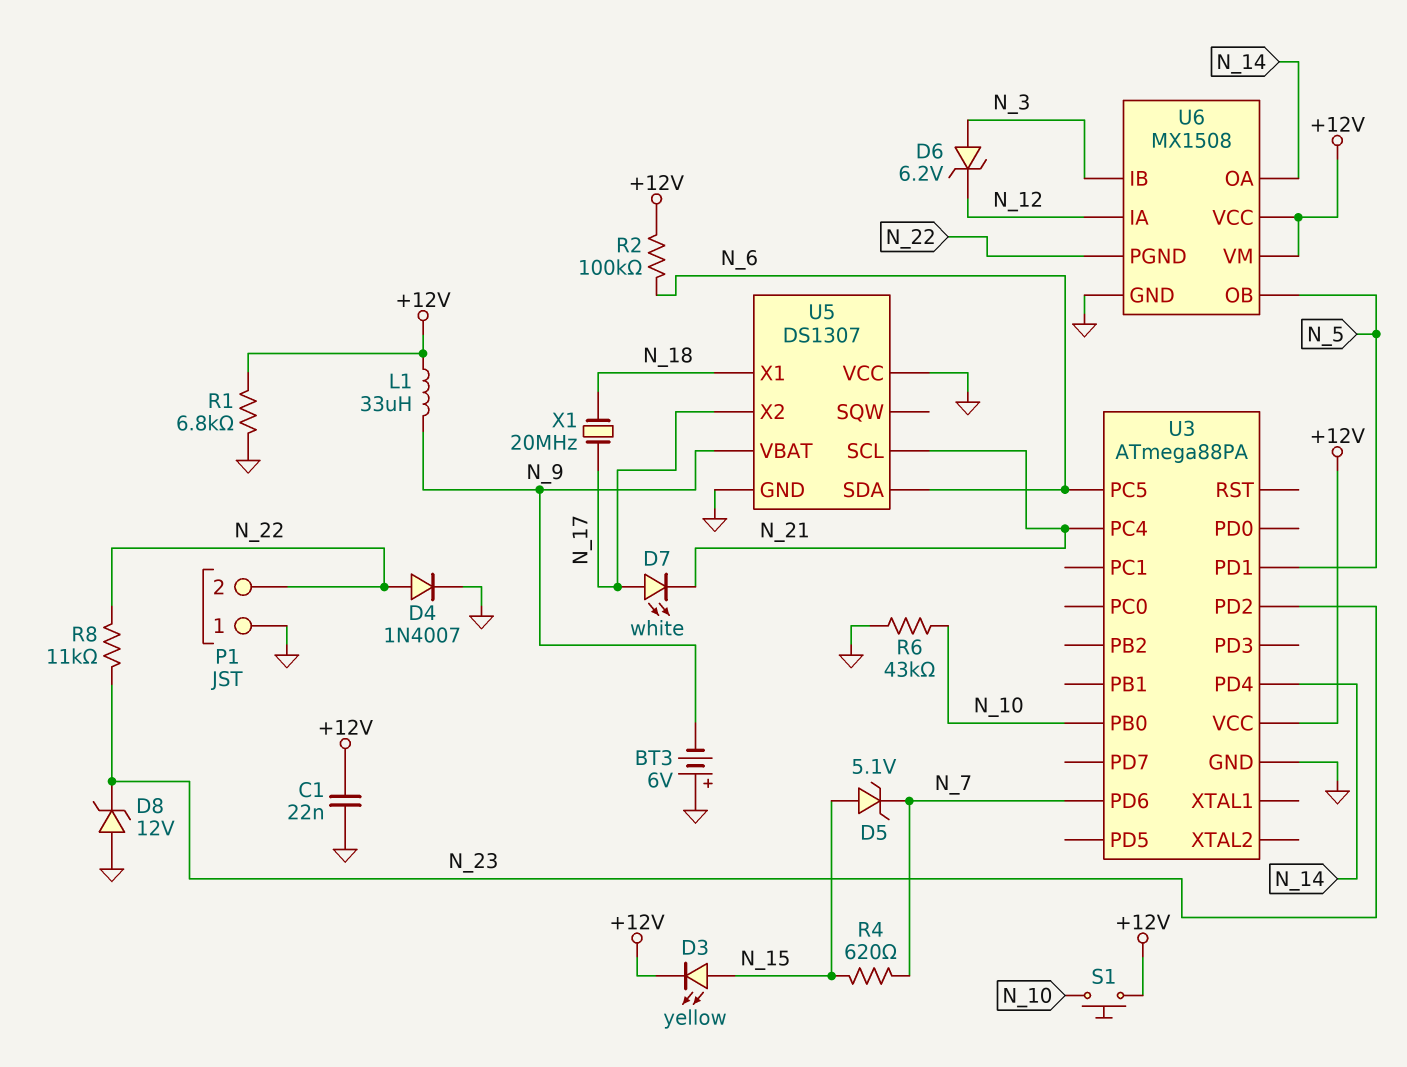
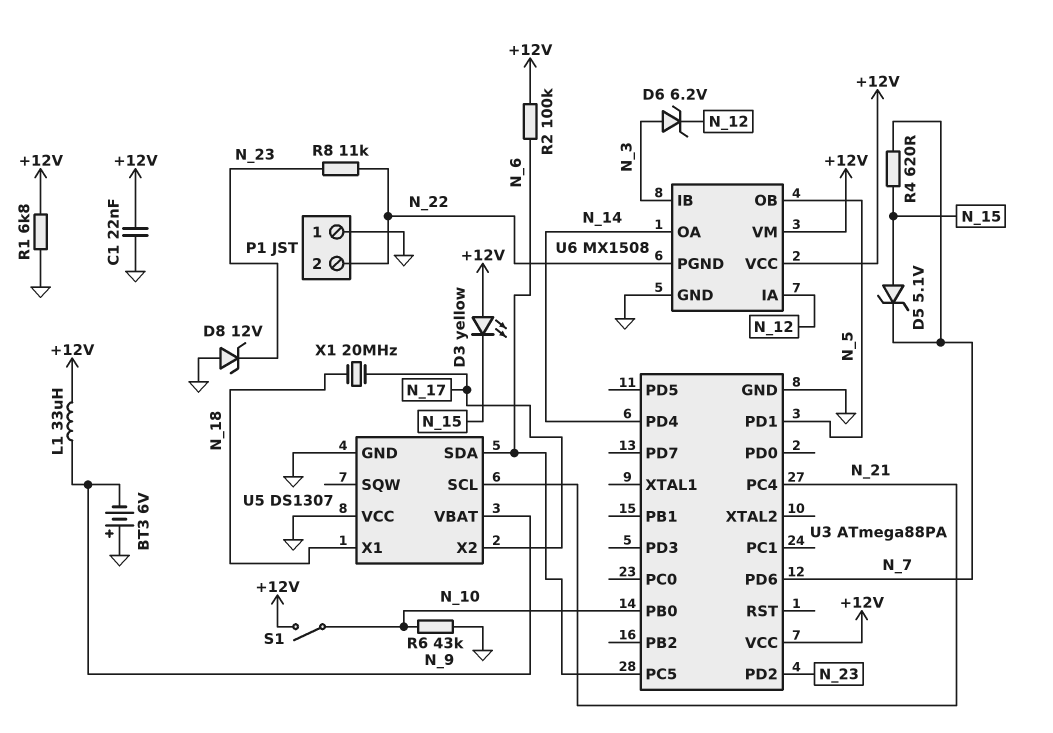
D3: LED yellow (A N_15, K +12V) -> LED yellow (A +12V, K N_15)
D4: diode 1N4007 (A N_22, K GND) -> none
D7: LED white (A N_17, K N_21) -> none
S1: button (+12V, N_10) -> switch (+12V, N_10)

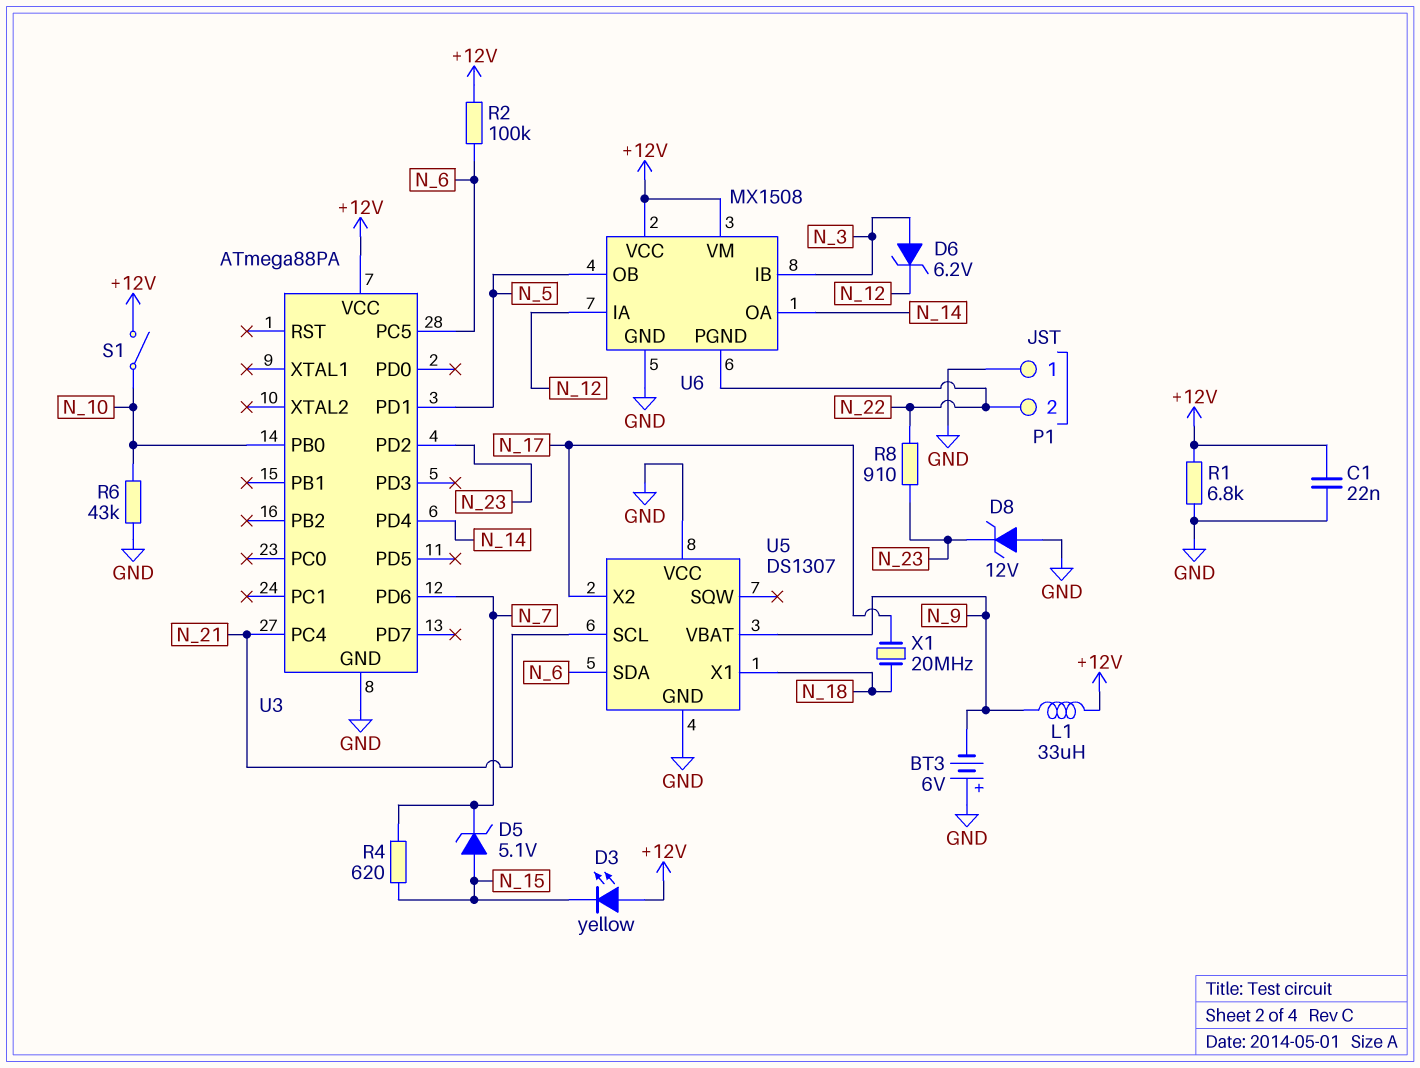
R8: 11k (N_22, N_23) -> 910 (N_22, N_23)

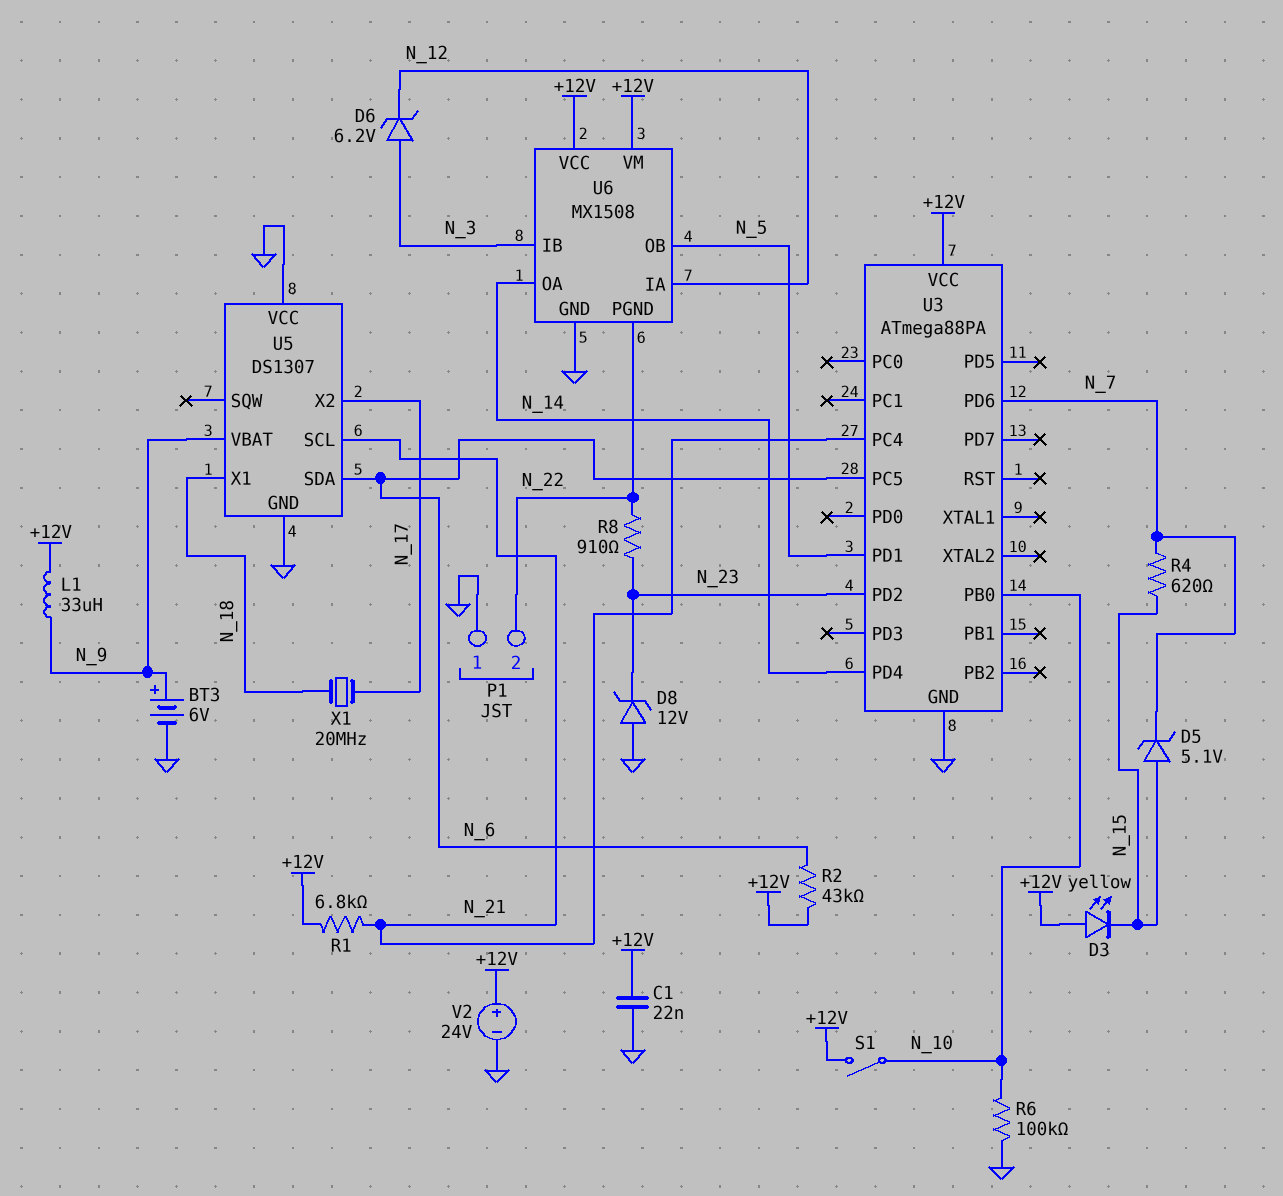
BT3: 6V (plus GND, minus N_9) -> 6V (plus N_9, minus GND)
R1: 6.8k (+12V, GND) -> 6.8k (+12V, N_21)
R2: 100k (+12V, N_6) -> 43k (+12V, N_6)
R6: 43k (GND, N_10) -> 100k (GND, N_10)
V2: none -> 24V (plus +12V, minus GND)

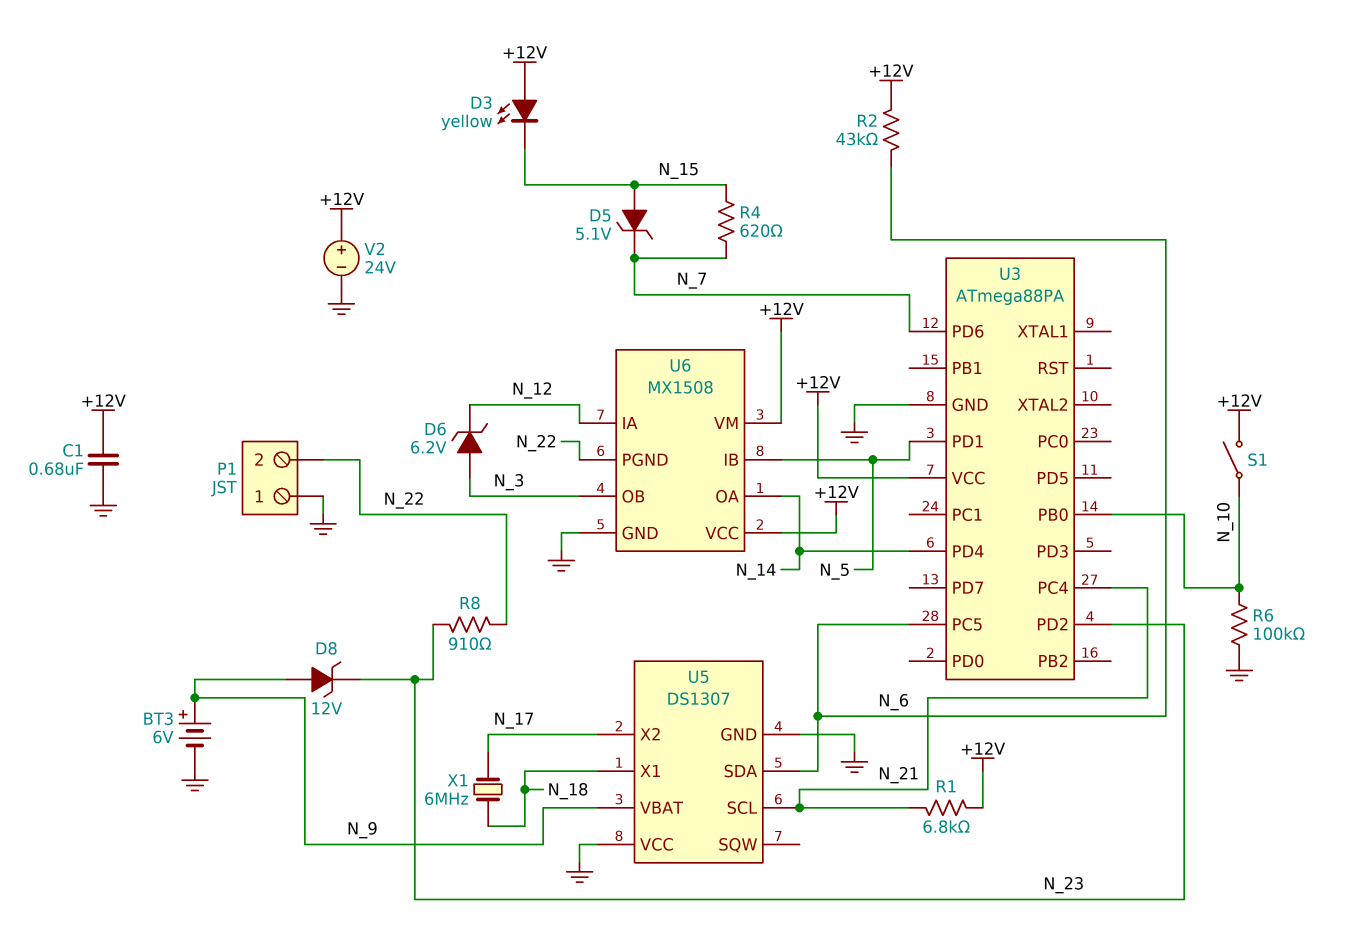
C1: 22nF (+12V, GND) -> 680nF (+12V, GND)
D8: zener 12V (A GND, K N_23) -> zener 12V (A N_9, K N_23)
L1: 33uH (+12V, N_9) -> none
U6 pin IB: N_3 -> N_5
U6 pin OB: N_5 -> N_3
X1: 20MHz (N_17, N_18) -> 6MHz (N_17, N_18)

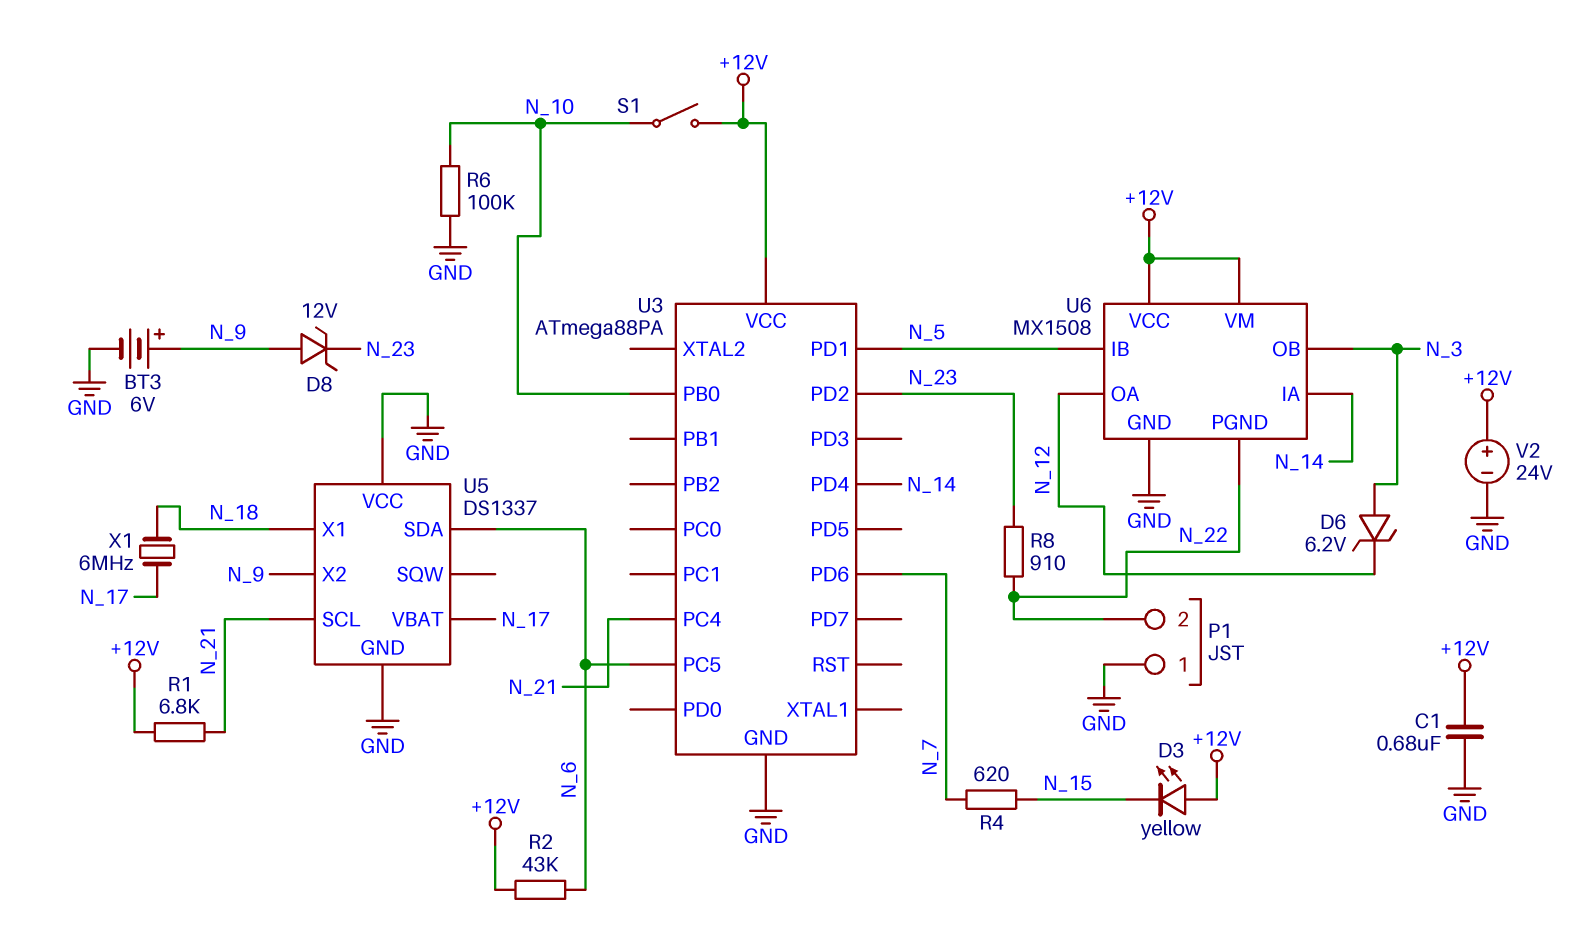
D5: zener 5.1V (A N_15, K N_7) -> none
U5: DS1307 -> DS1337
U5 pin VBAT: N_9 -> N_17
U5 pin X2: N_17 -> N_9
U6 pin IA: N_12 -> N_14
U6 pin OA: N_14 -> N_12

